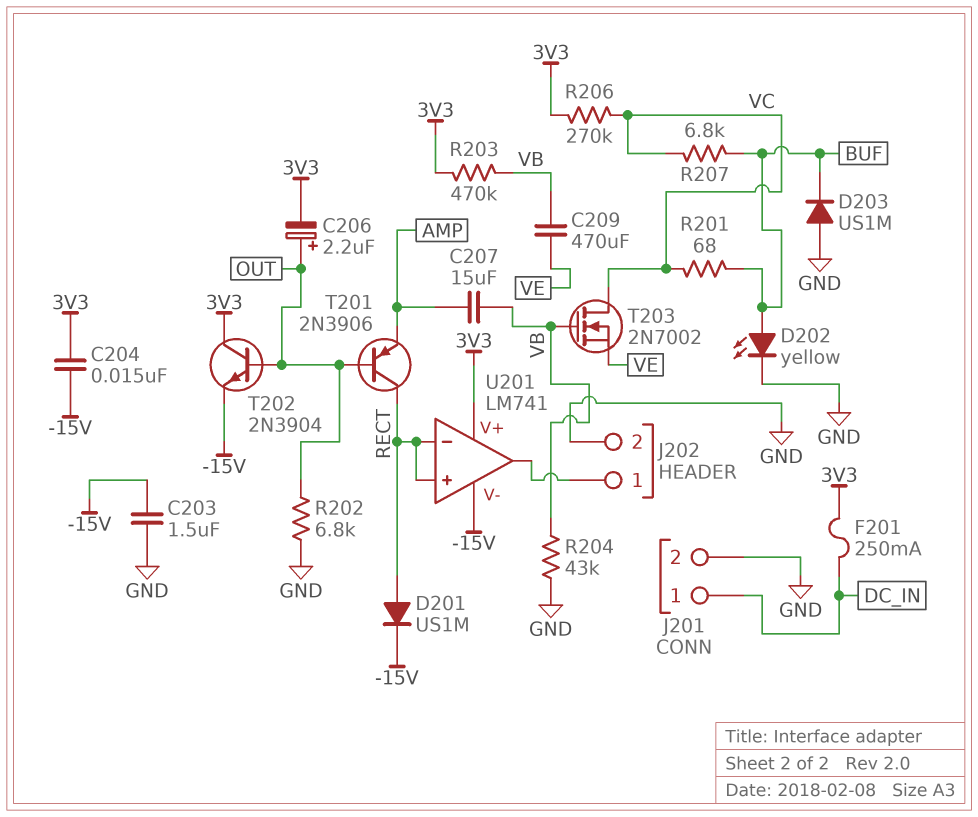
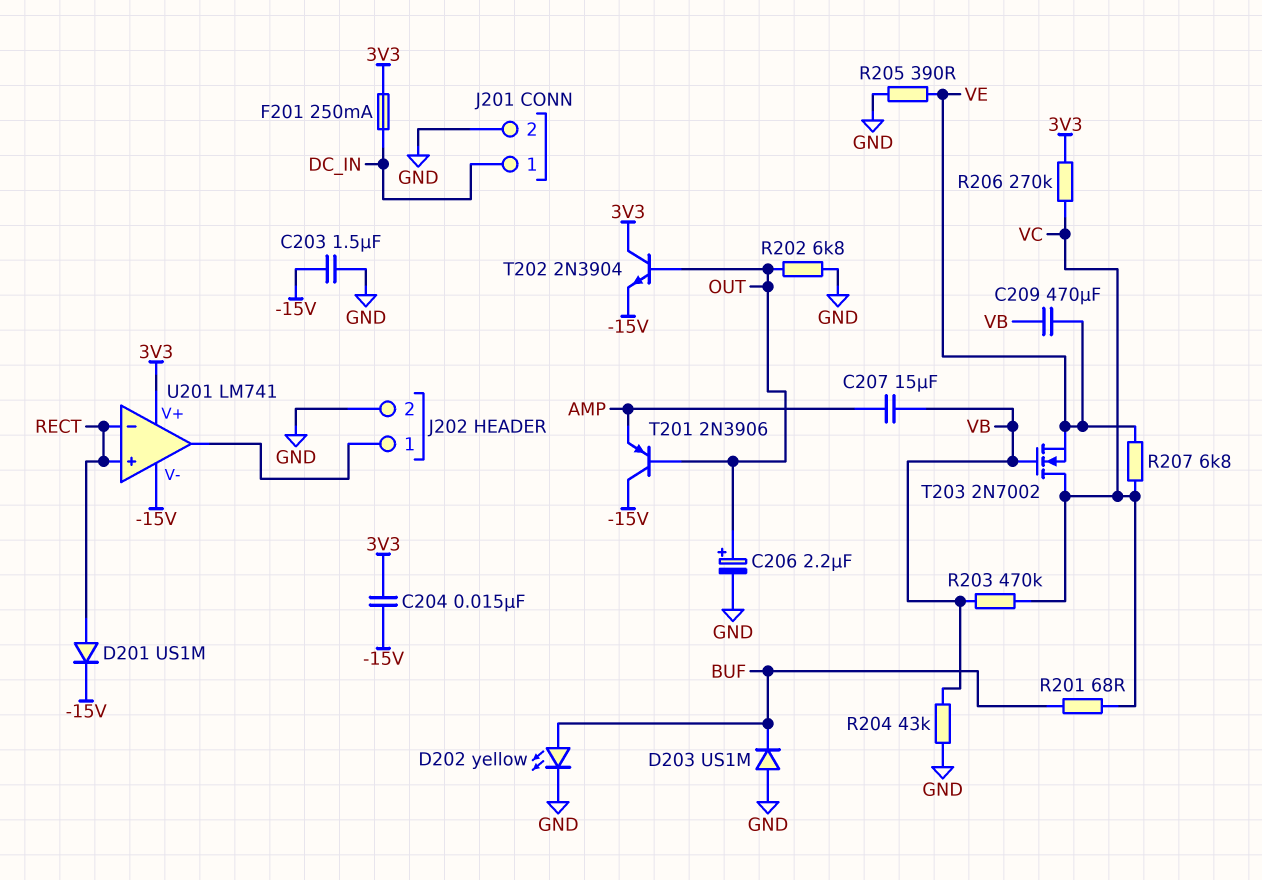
C206: 2.2uF (plus OUT, minus 3V3) -> 2.2uF (plus OUT, minus GND)
R203: 470k (3V3, VB) -> 470k (VB, VC)
R205: none -> 390 (GND, VE)
R207: 6.8k (BUF, VC) -> 6.8k (VC, VE)
T201: PNP 2N3906 (B OUT, C RECT, E AMP) -> PNP 2N3906 (B OUT, C -15V, E AMP)

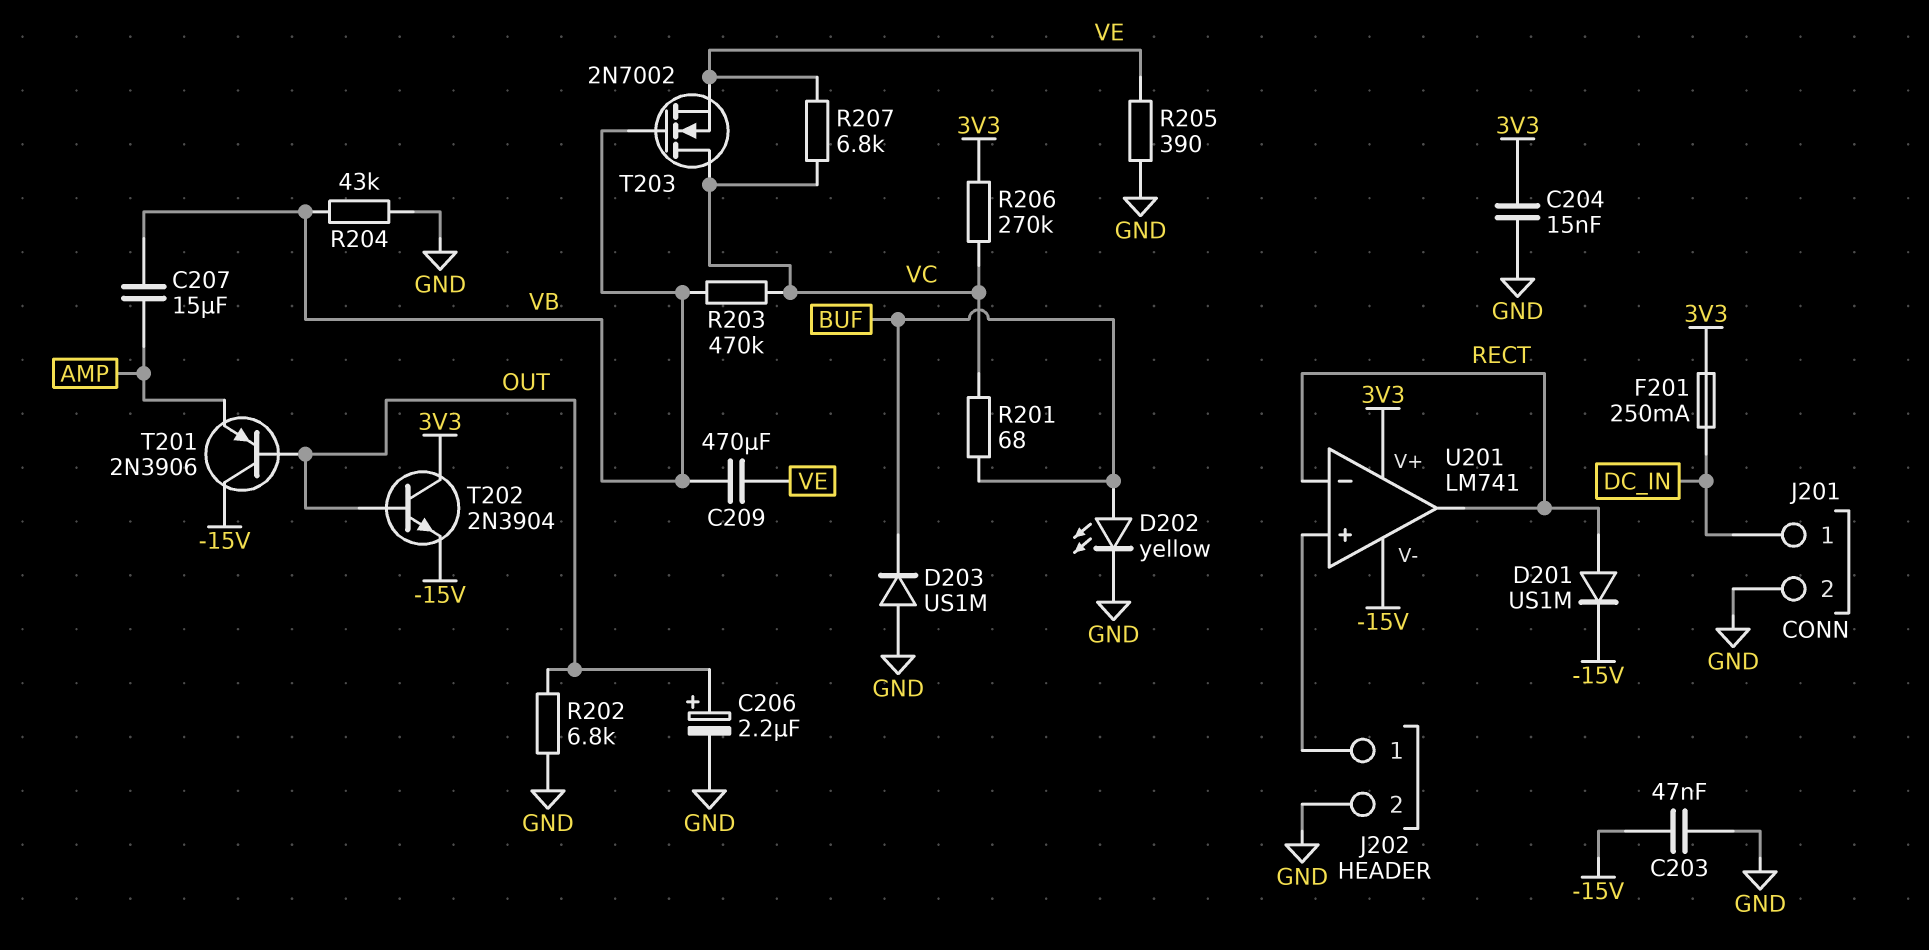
C203: 1.5uF (-15V, GND) -> 47nF (-15V, GND)
C204: 15nF (-15V, 3V3) -> 15nF (3V3, GND)
U201 pin in+: RECT -> J202/1
U201 pin out: J202/1 -> RECT

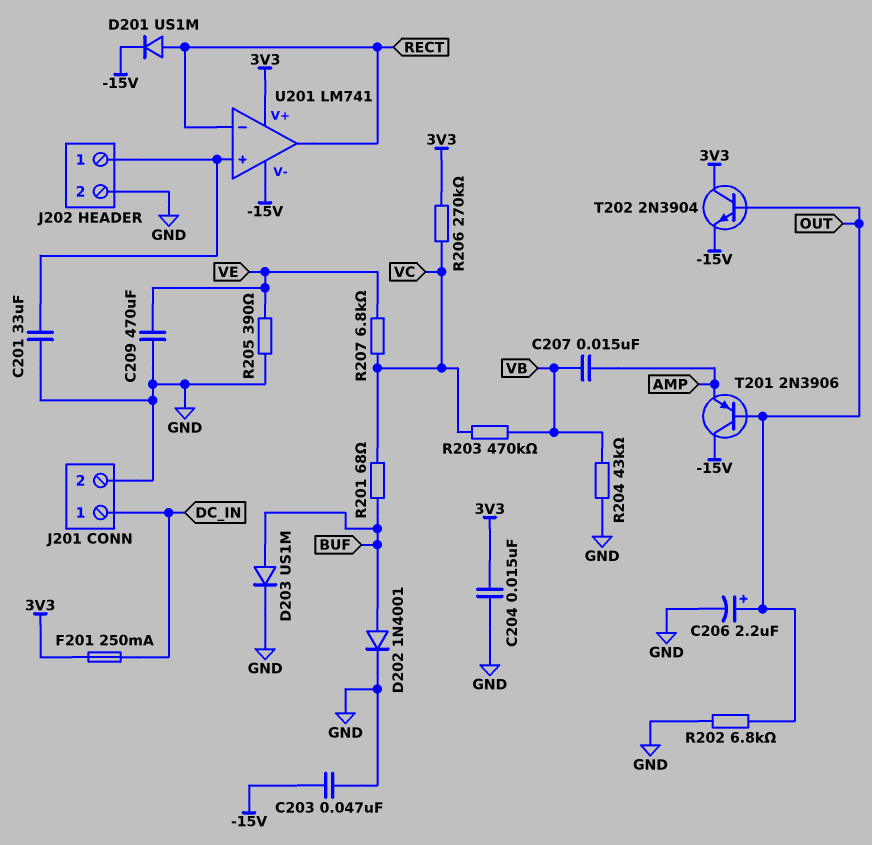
C201: none -> 33uF (GND, J202/1)
C207: 15uF (AMP, VB) -> 15nF (AMP, VB)
C209: 470uF (VB, VE) -> 470uF (GND, VE)
D202: LED yellow (A BUF, K GND) -> diode 1N4001 (A BUF, K GND)
D203: diode US1M (A GND, K BUF) -> diode US1M (A BUF, K GND)
T203: NMOS 2N7002 (G VB, D VC, S VE) -> none

